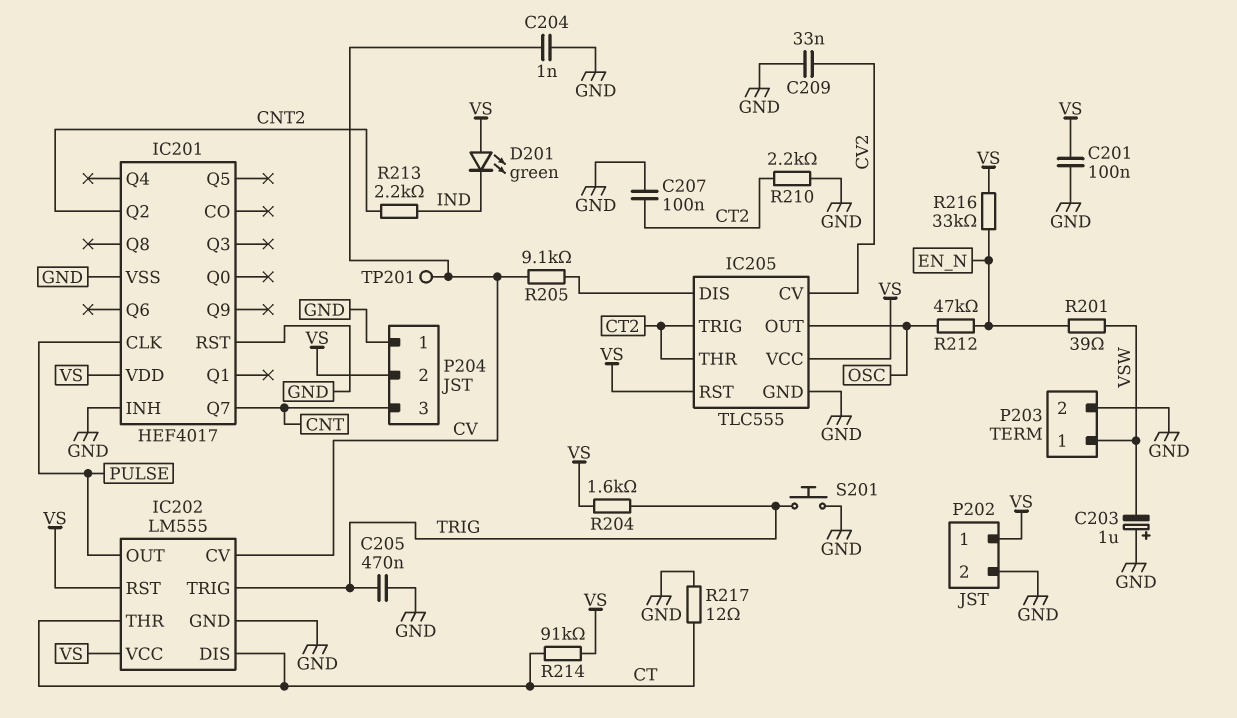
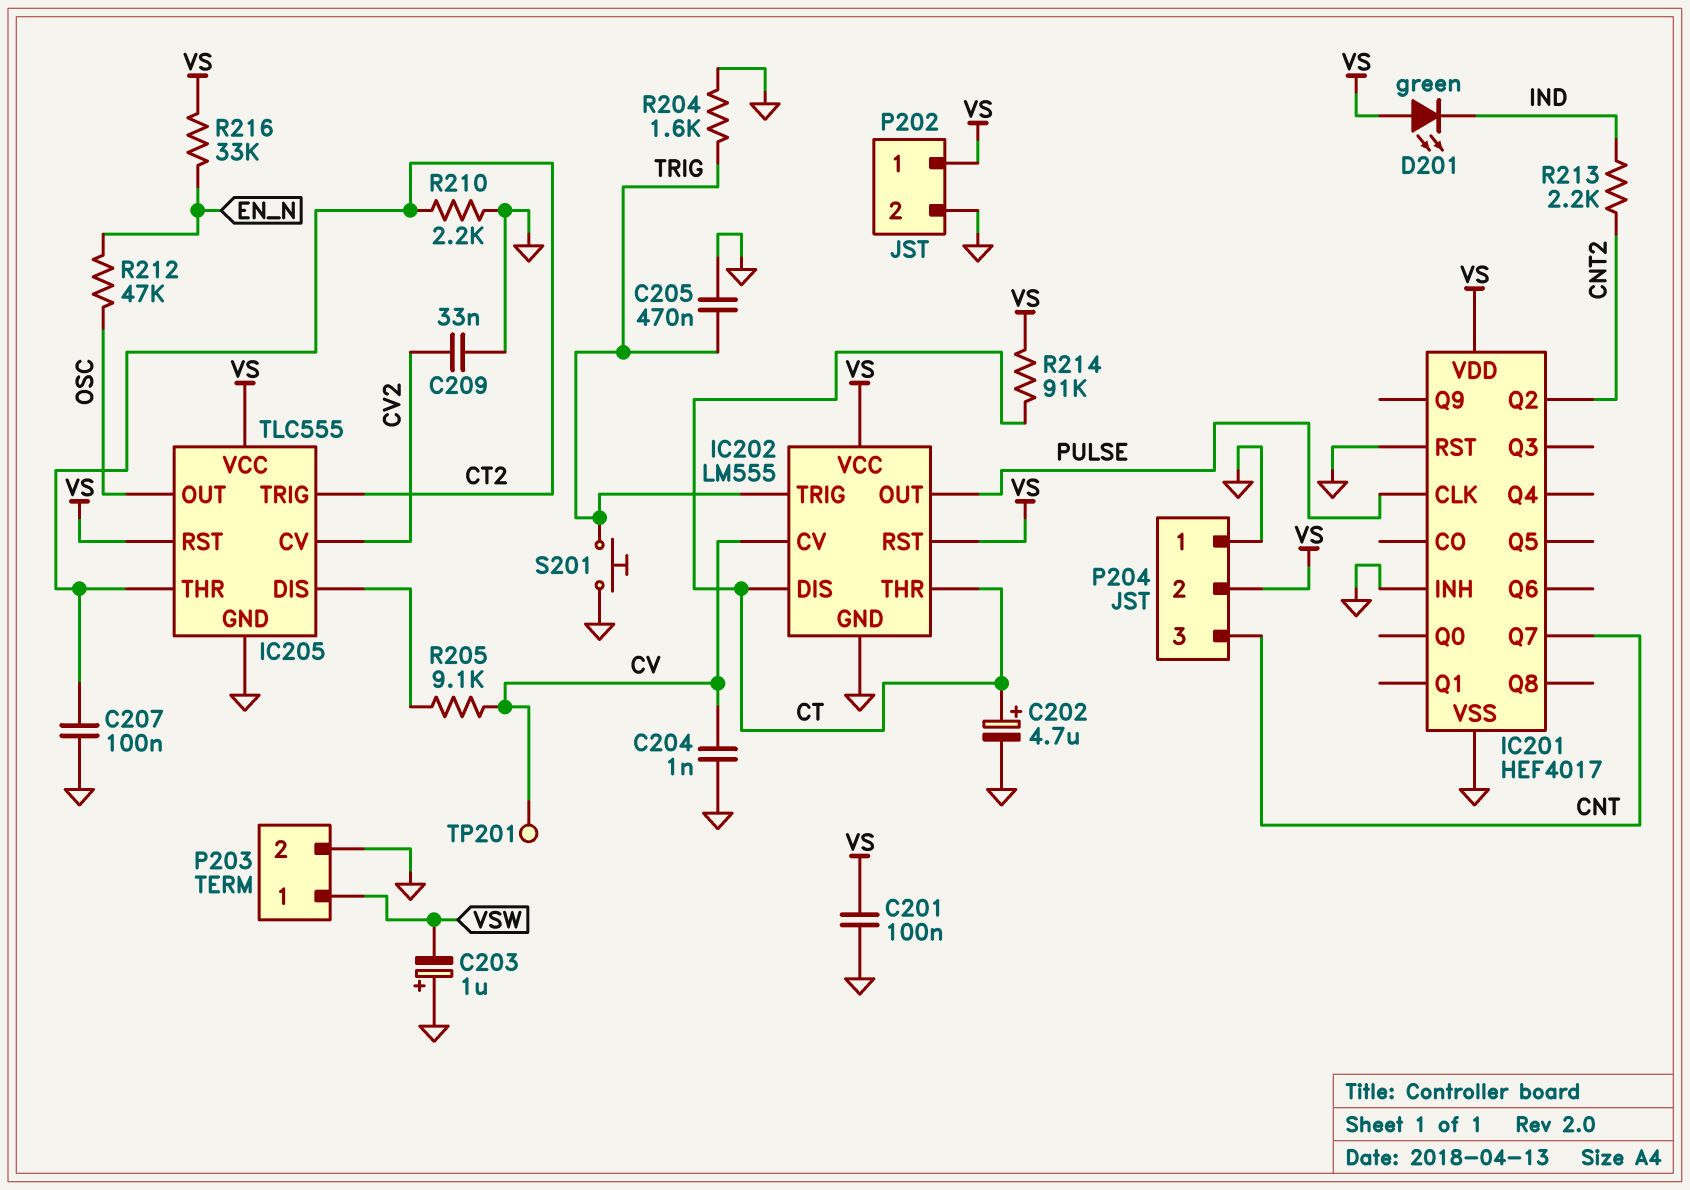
C202: none -> 4.7uF (plus CT, minus GND)
R201: 39 (EN_N, VSW) -> none
R204: 1.6k (TRIG, VS) -> 1.6k (GND, TRIG)
R217: 12 (CT, GND) -> none

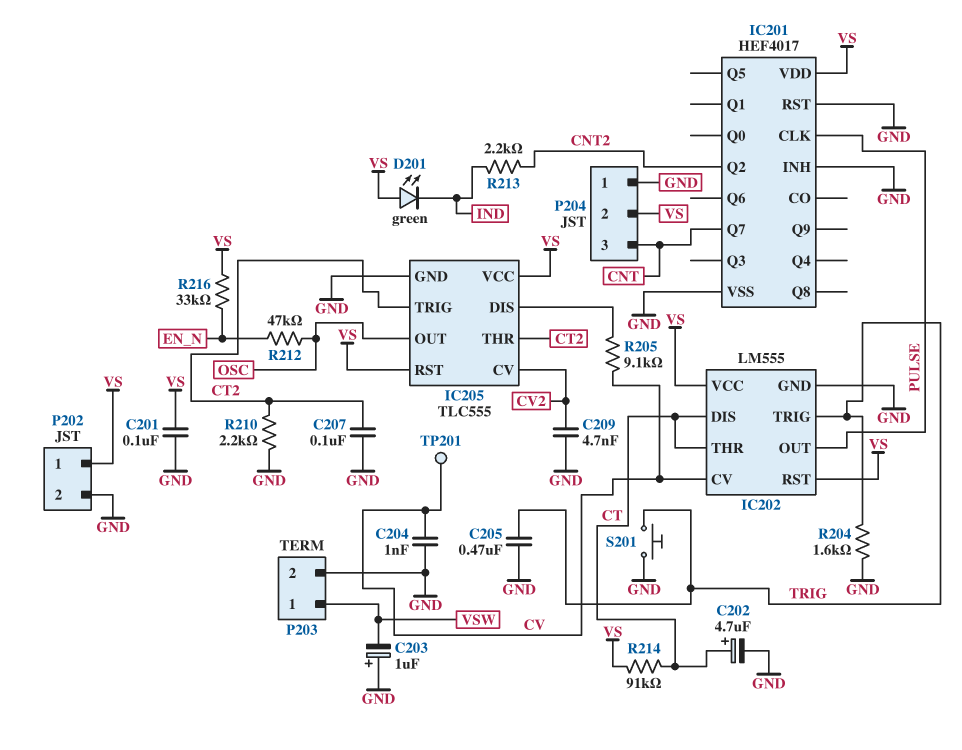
C209: 33nF (CV2, GND) -> 4.7nF (CV2, GND)

